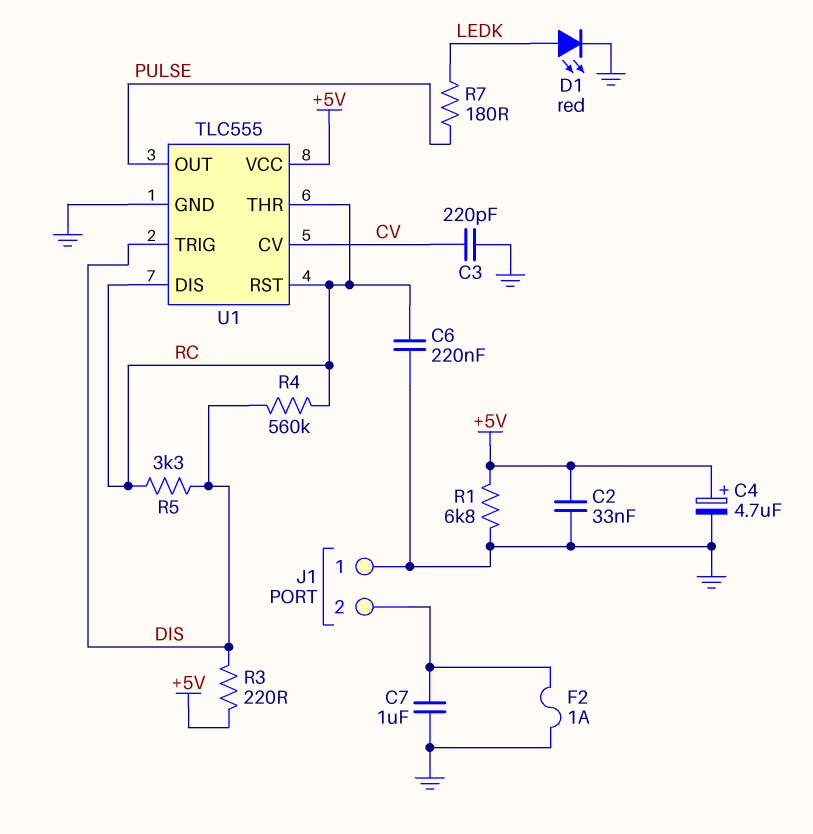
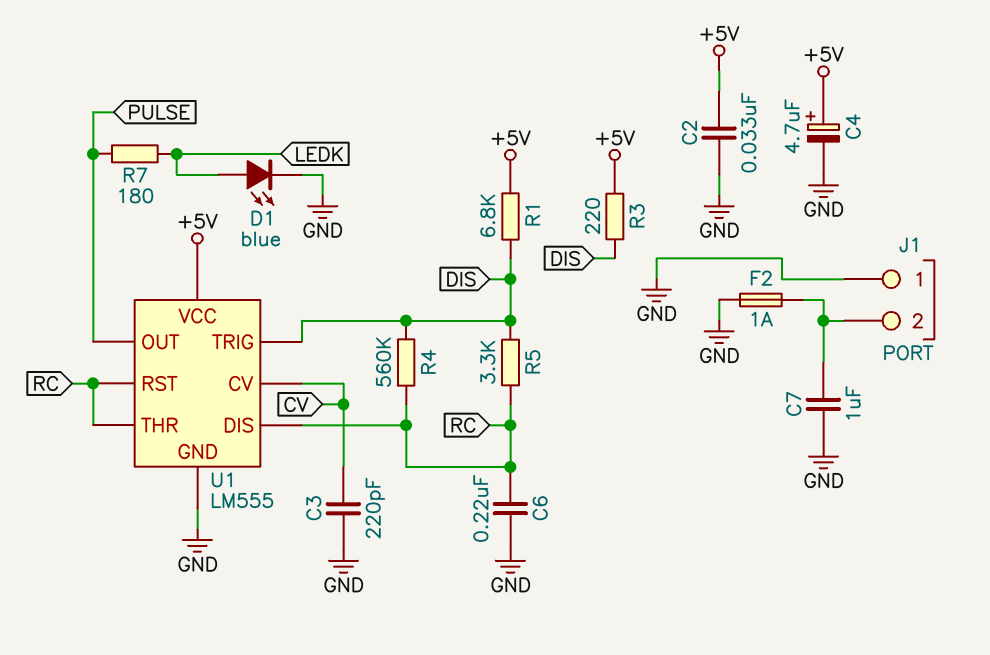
D1: LED red (A LEDK, K GND) -> LED blue (A LEDK, K GND)
R1: 6.8k (+5V, GND) -> 6.8k (+5V, DIS)
U1: TLC555 -> LM555

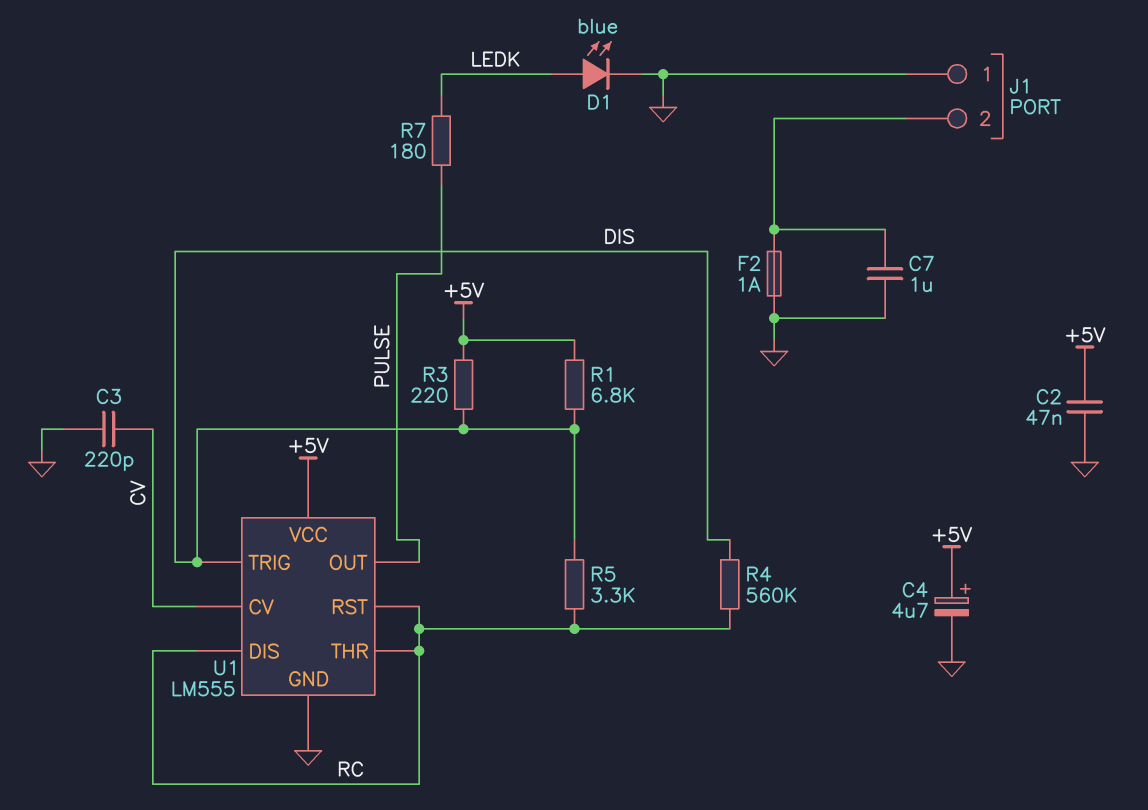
C2: 33nF (+5V, GND) -> 47nF (+5V, GND)
C6: 220nF (GND, RC) -> none

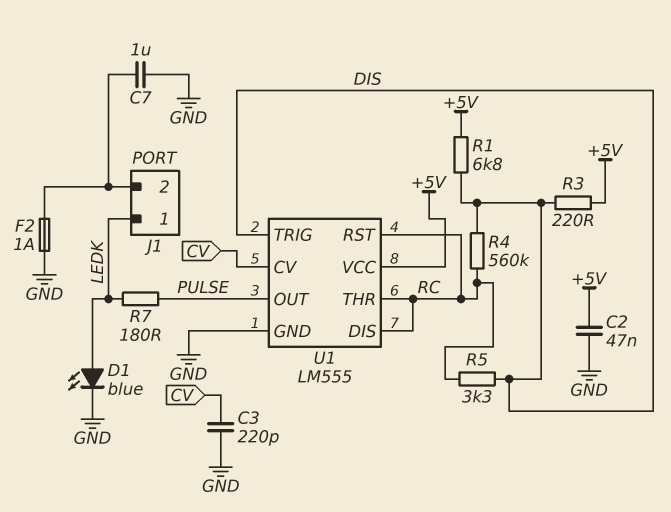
C4: 4.7uF (plus +5V, minus GND) -> none
J1 pin 1: GND -> LEDK

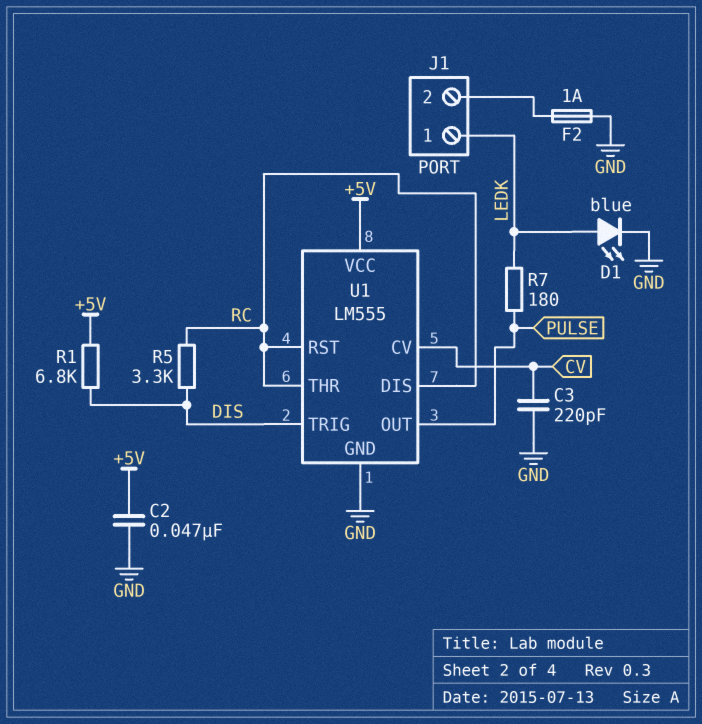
C7: 1uF (GND, J1/2) -> none
R3: 220 (+5V, DIS) -> none
R4: 560k (DIS, RC) -> none

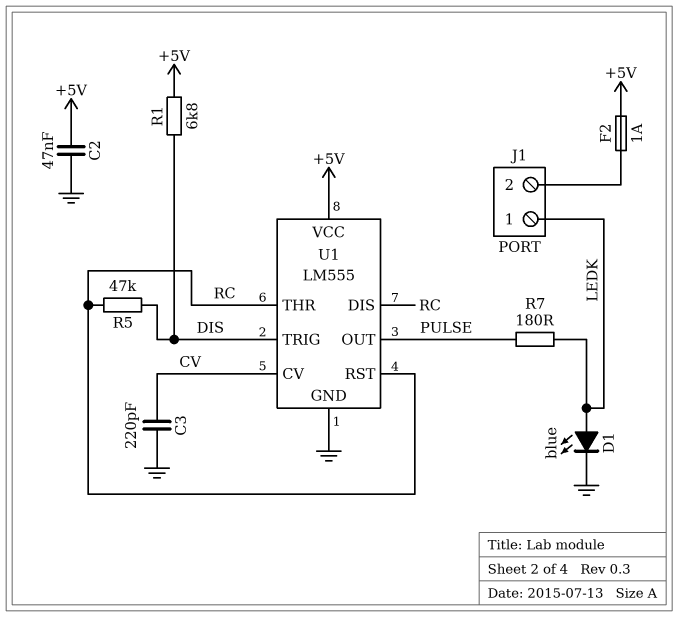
F2: 1A (GND, J1/2) -> 1A (+5V, J1/2)
R5: 3.3k (DIS, RC) -> 47k (DIS, RC)

